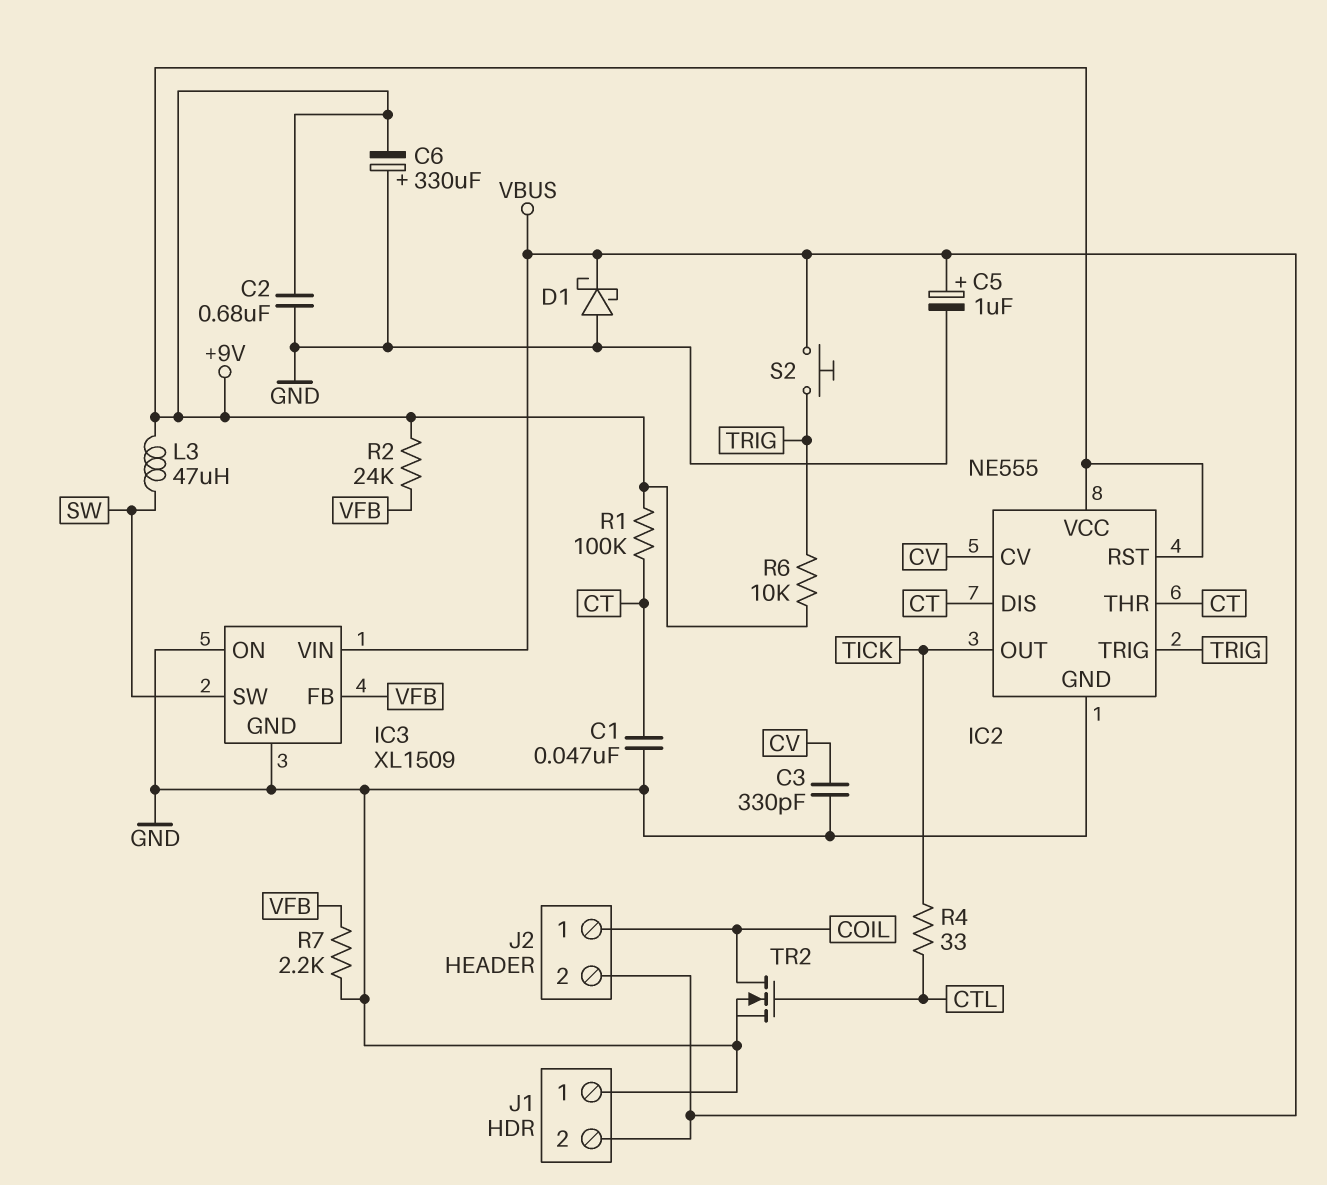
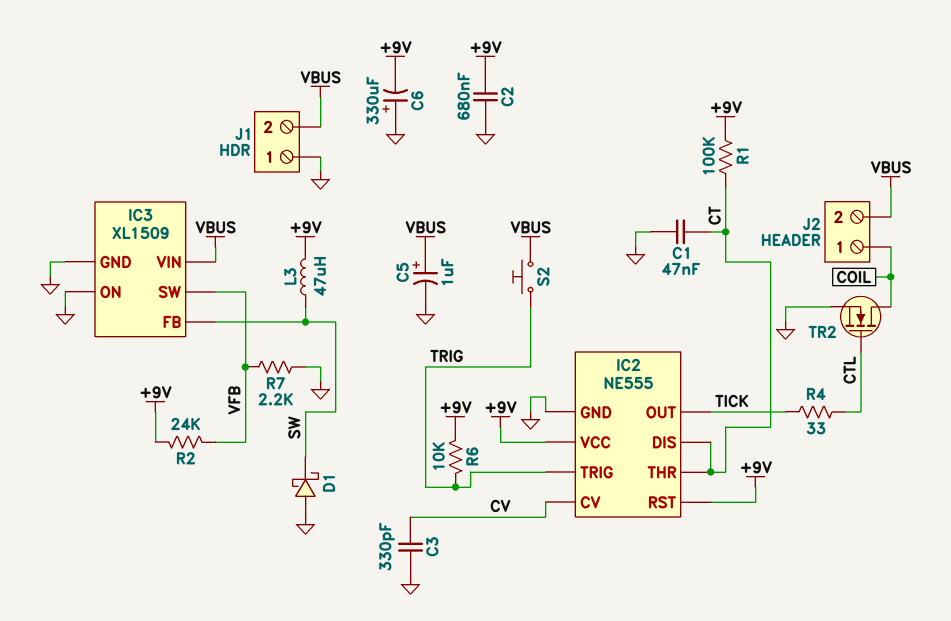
D1: schottky (A GND, K VBUS) -> schottky (A GND, K SW)
IC3 pin FB: VFB -> SW
IC3 pin SW: SW -> VFB

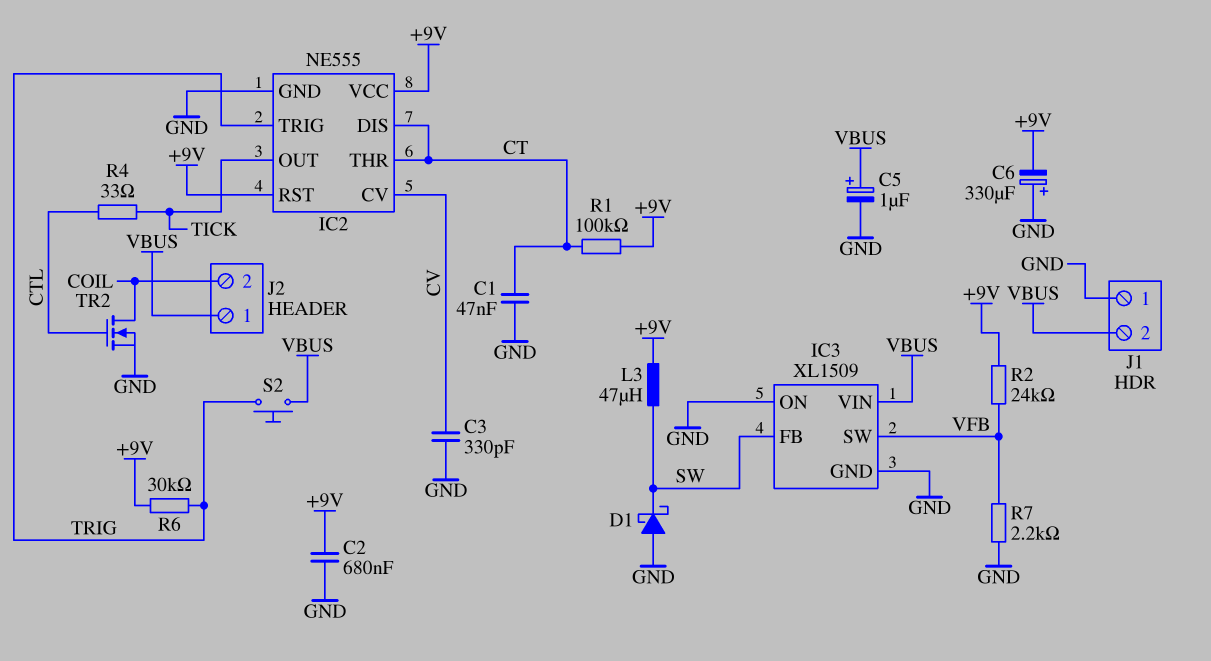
J2 pin 1: COIL -> VBUS
J2 pin 2: VBUS -> COIL
R6: 10k (+9V, TRIG) -> 30k (+9V, TRIG)

